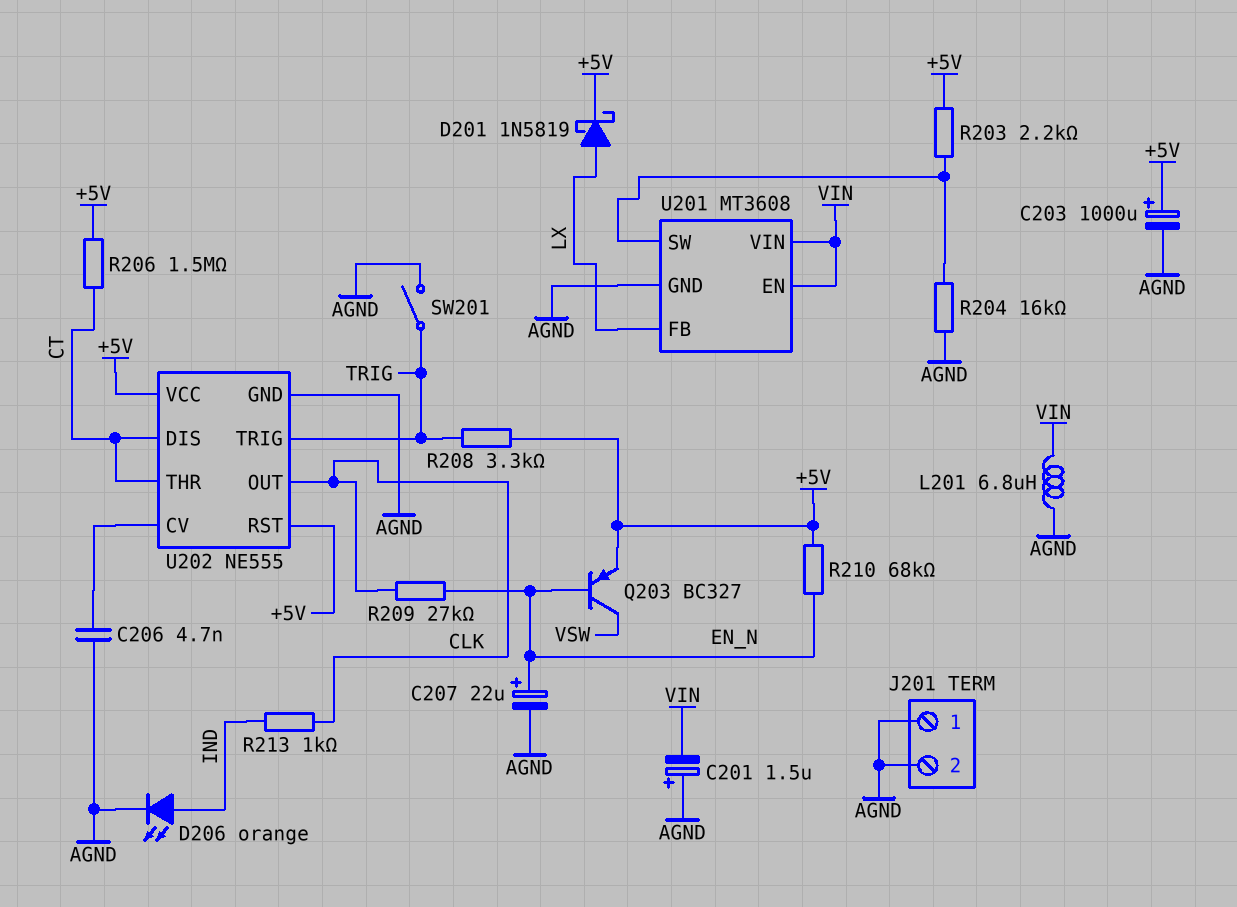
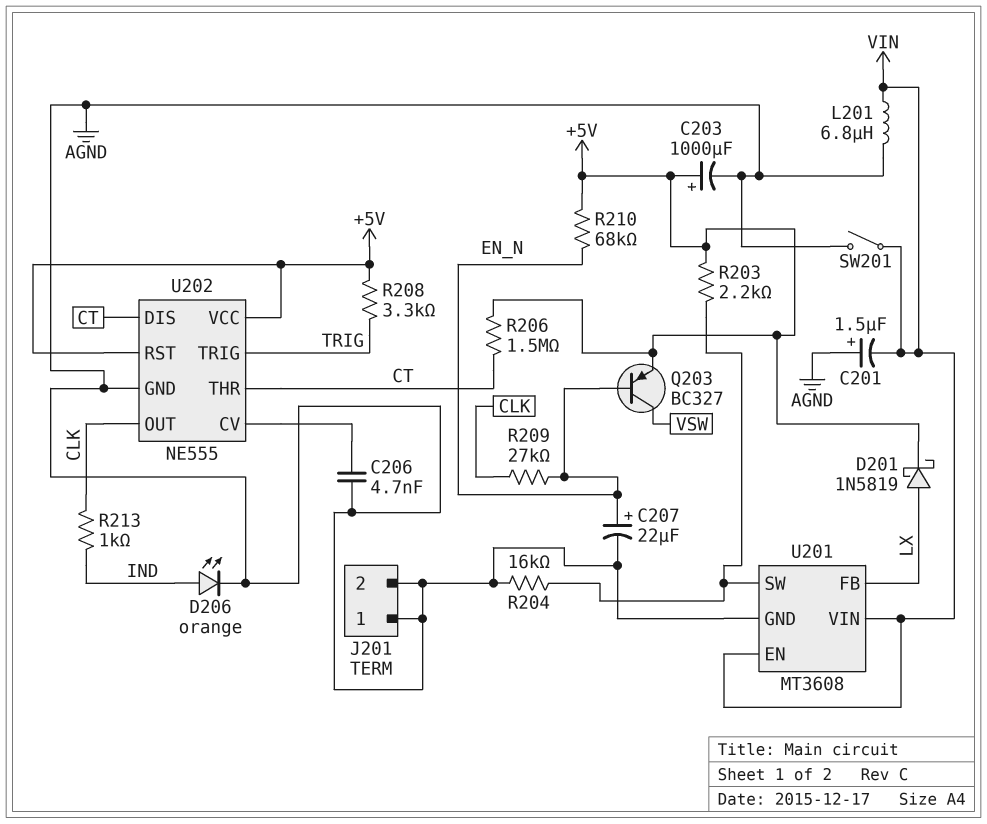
SW201: switch (AGND, TRIG) -> switch (AGND, VIN)

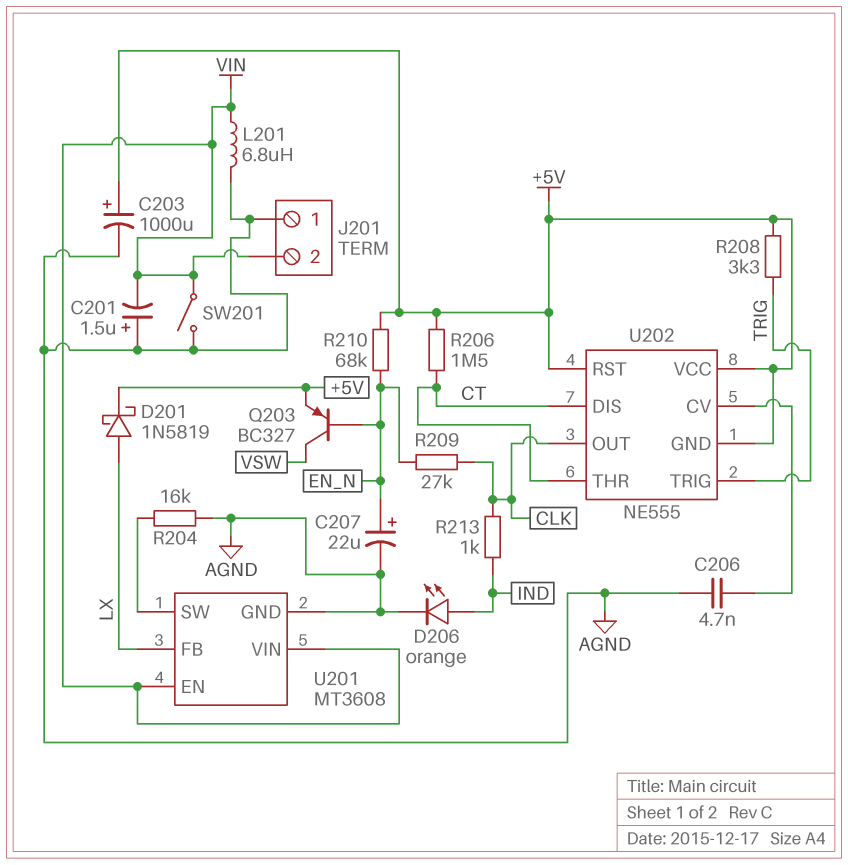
J201 pin 2: AGND -> VIN
R203: 2.2k (+5V, U201/SW) -> none
U202 pin GND: AGND -> +5V

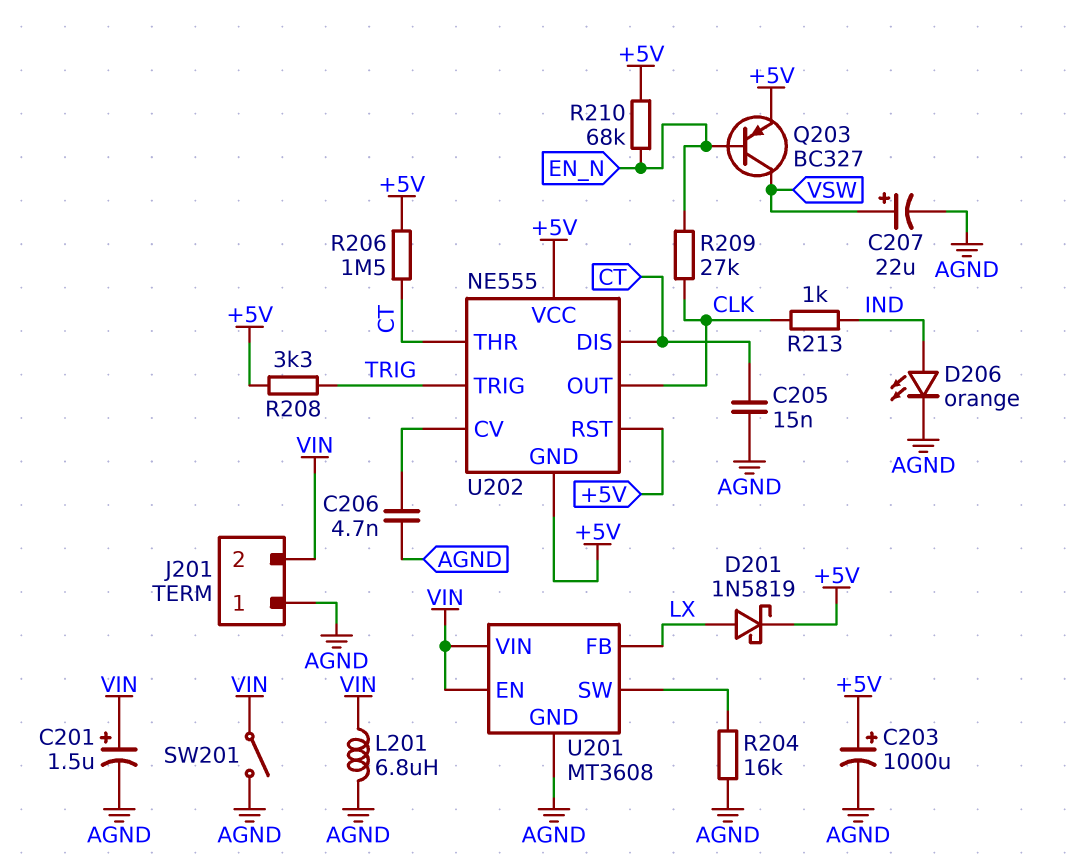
C201: 1.5uF (plus AGND, minus VIN) -> 1.5uF (plus VIN, minus AGND)
C205: none -> 15nF (AGND, CT)
C207: 22uF (plus EN_N, minus AGND) -> 22uF (plus VSW, minus AGND)

